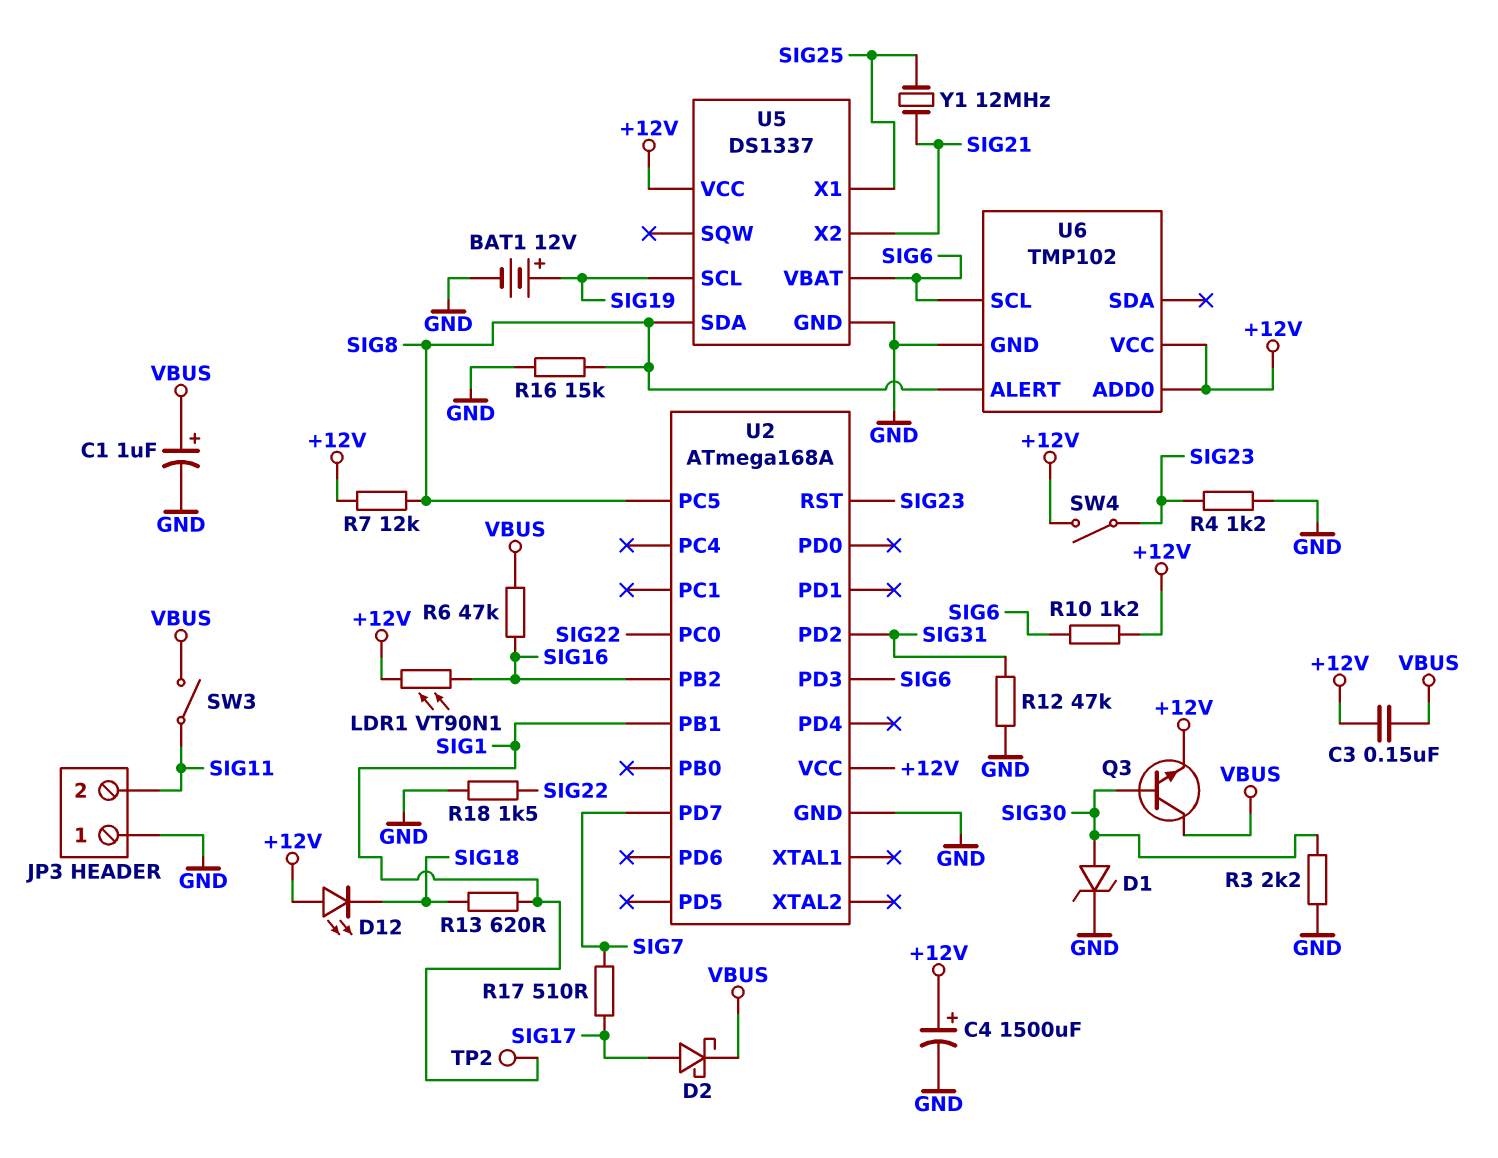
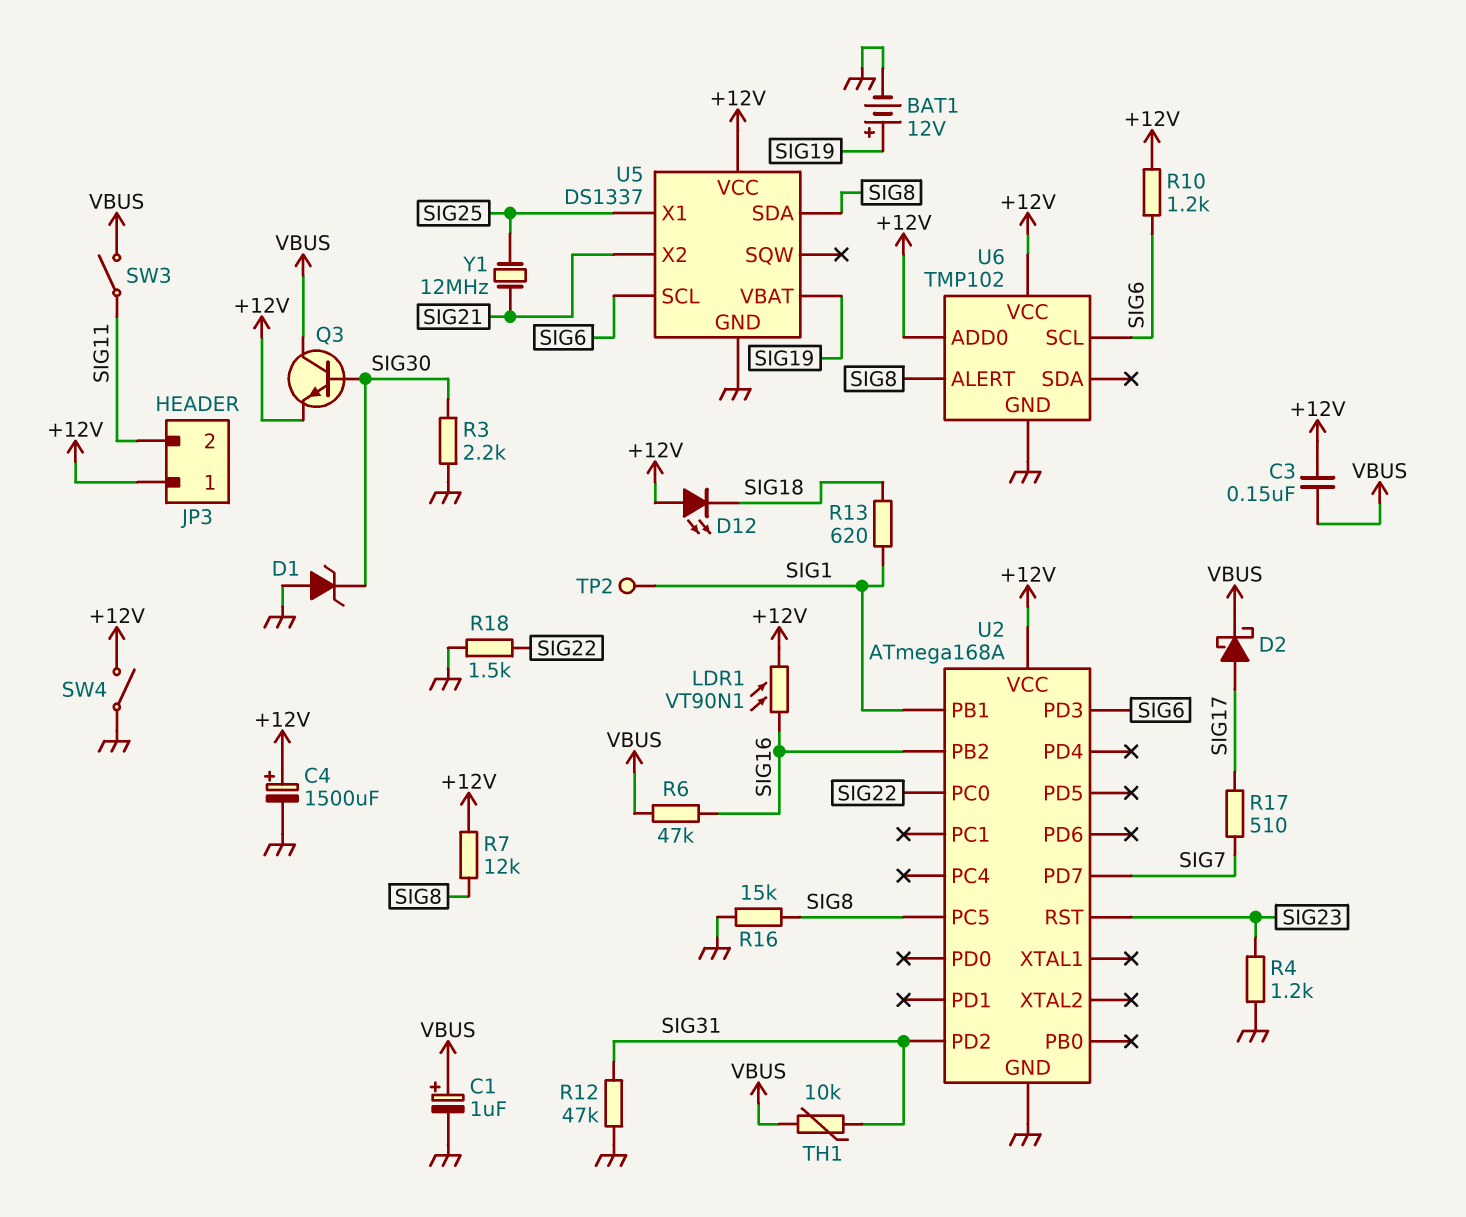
D1: zener (A SIG30, K GND) -> zener (A GND, K SIG30)
JP3 pin 1: GND -> +12V
SW4: switch (+12V, SIG23) -> switch (+12V, GND)
TH1: none -> 10k (SIG31, VBUS)
U5 pin SCL: SIG19 -> SIG6
U5 pin VBAT: SIG6 -> SIG19

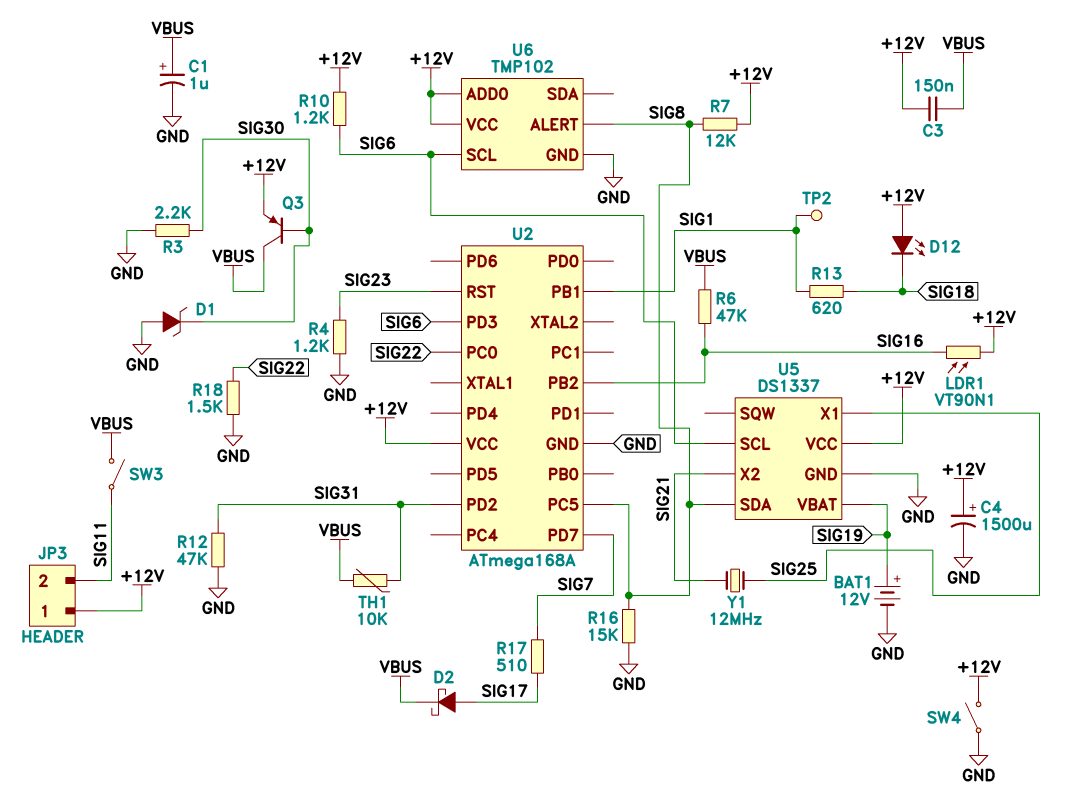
Q3: NPN (B SIG30, C VBUS, E +12V) -> PNP (B SIG30, C VBUS, E +12V)

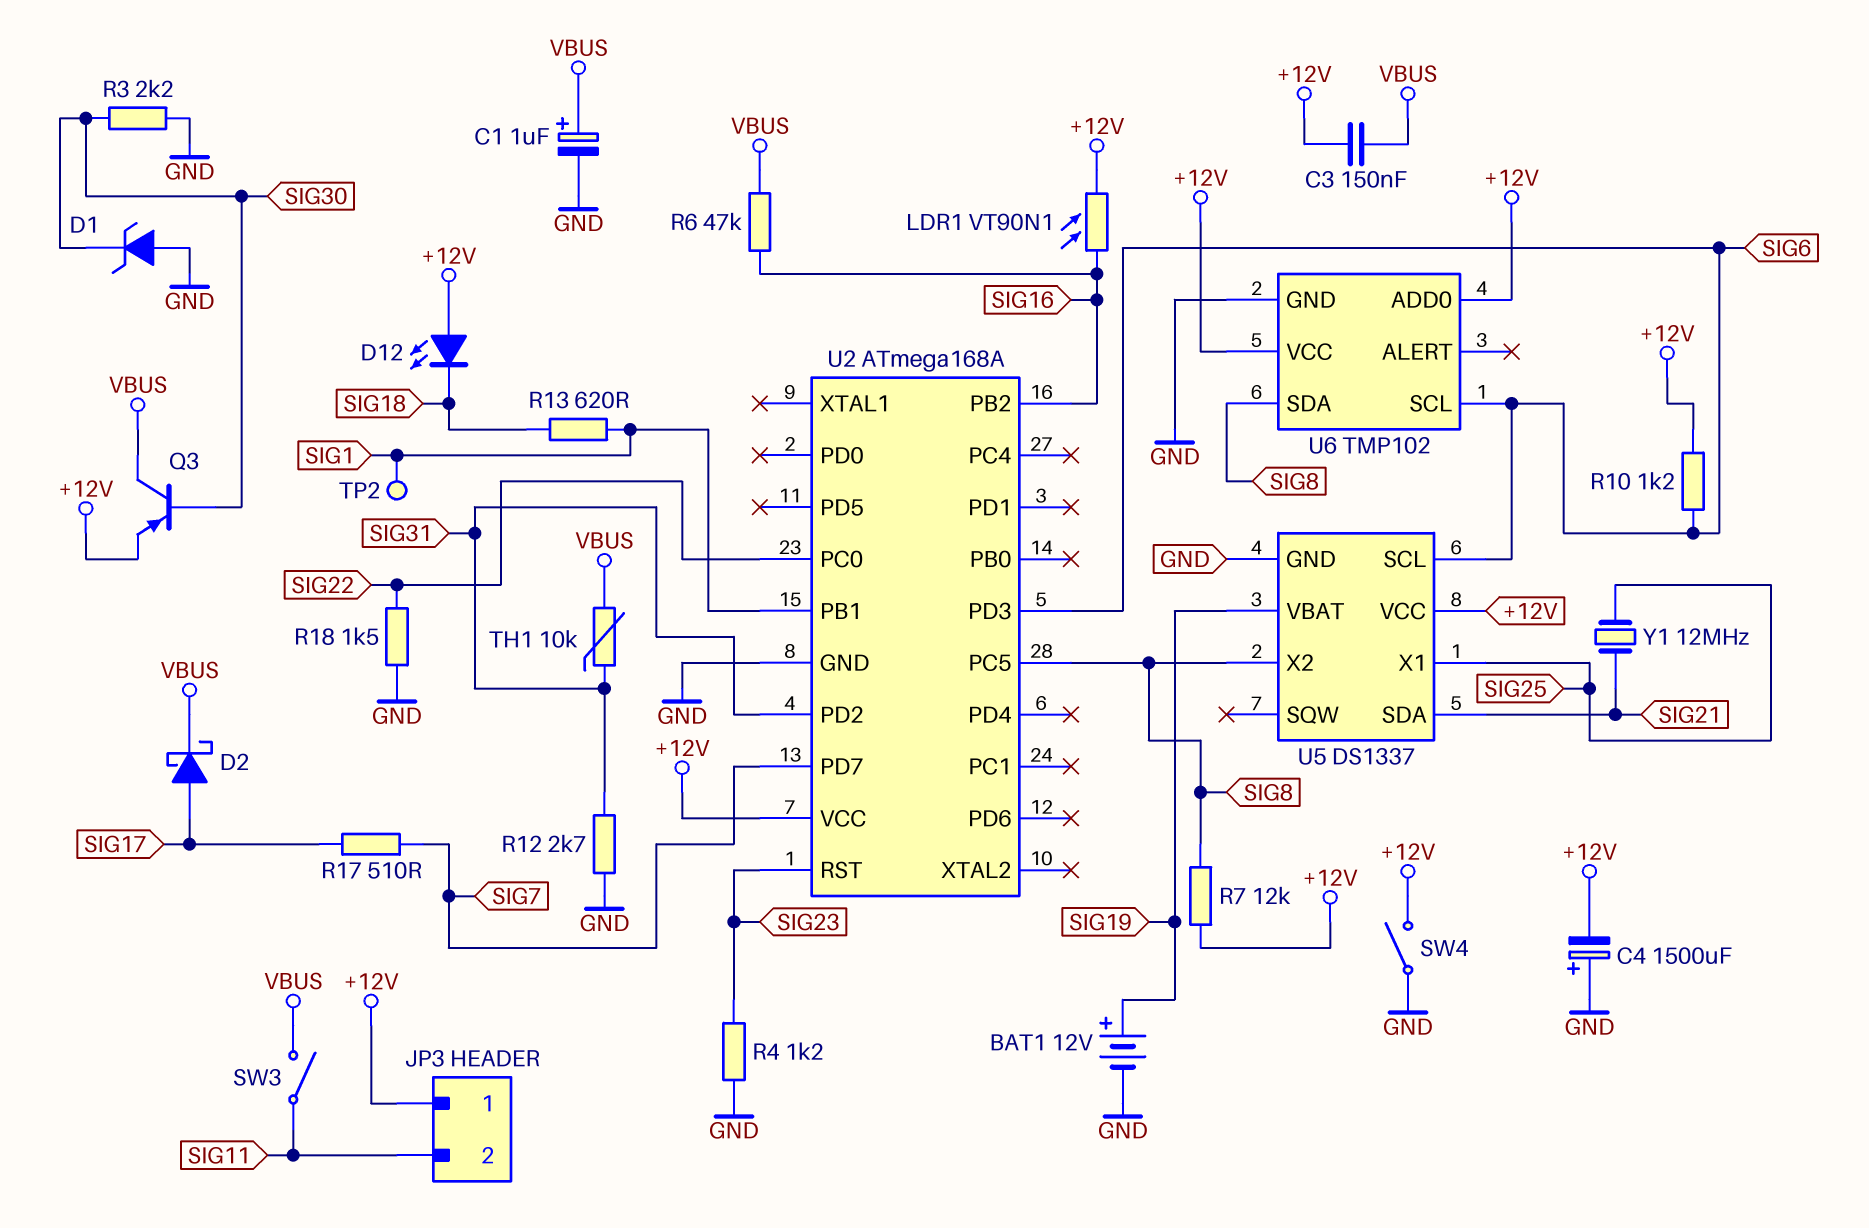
C4: 1500uF (plus +12V, minus GND) -> 1500uF (plus GND, minus +12V)
R12: 47k (GND, SIG31) -> 2.7k (GND, SIG31)
R16: 15k (GND, SIG8) -> none
U5 pin SDA: SIG8 -> SIG21
U5 pin X2: SIG21 -> SIG8
U6 pin ALERT: SIG8 -> none
U6 pin SDA: none -> SIG8

